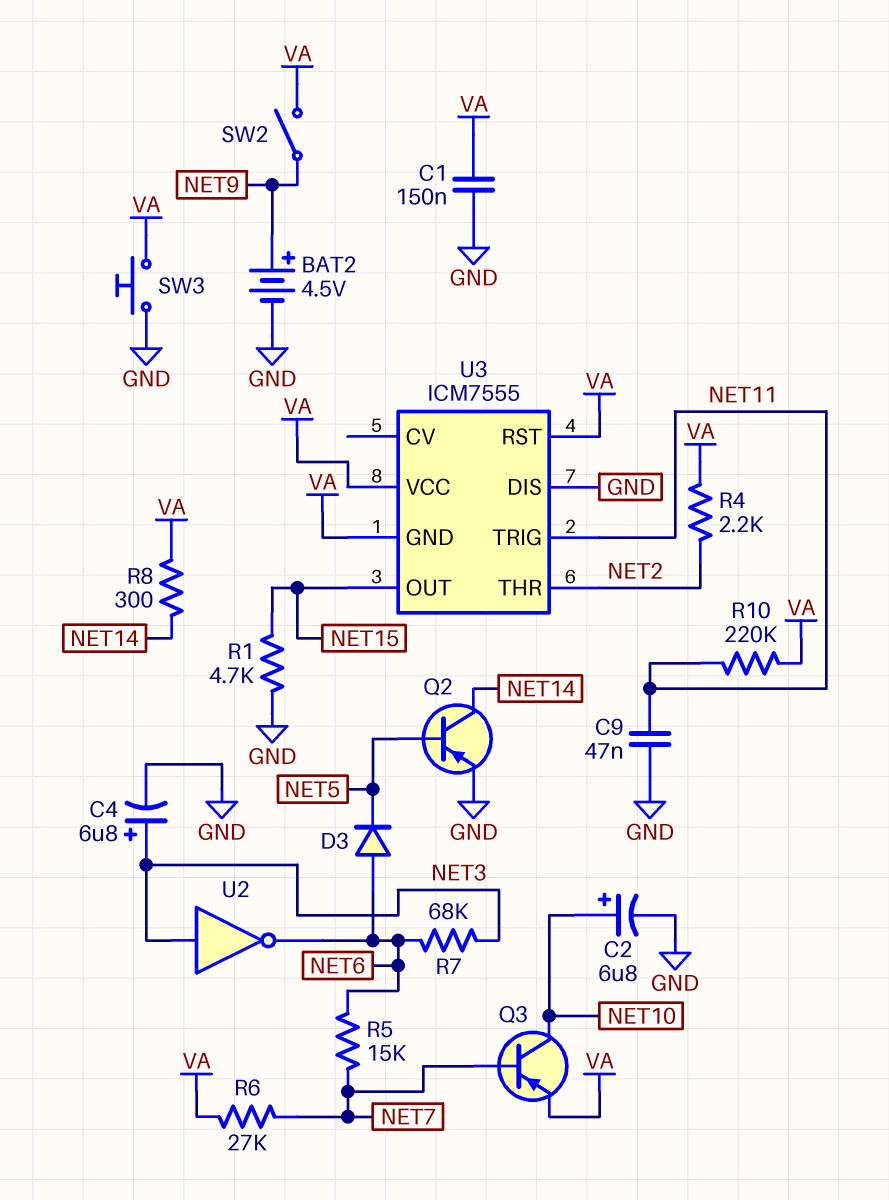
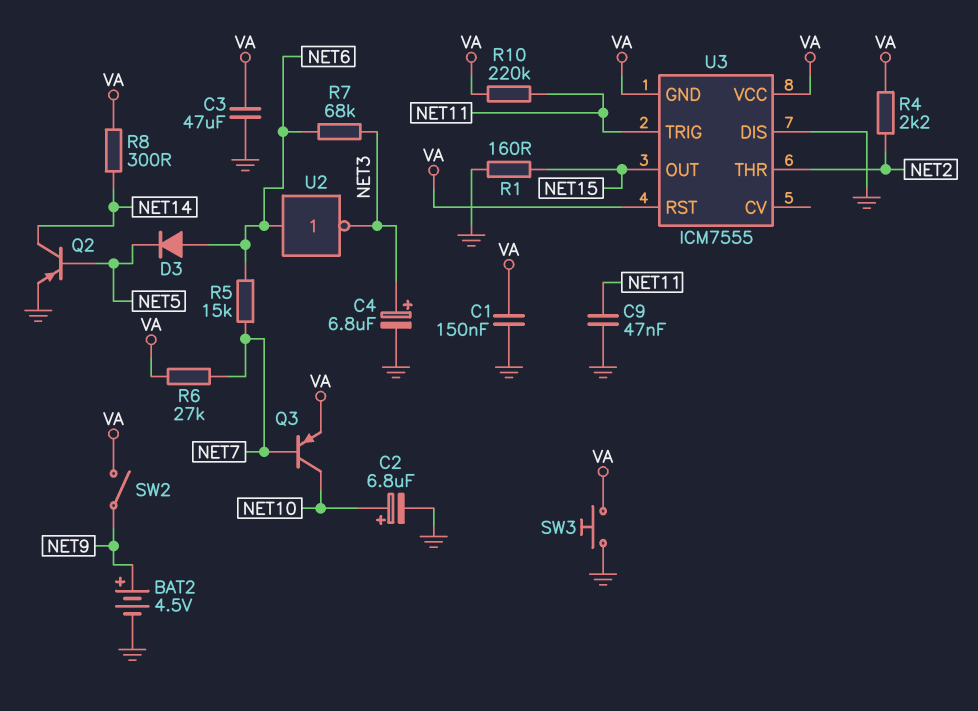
C3: none -> 47uF (GND, VA)
R1: 4.7k (GND, NET15) -> 160 (GND, NET15)
U2: NOT (in NET3, out NET6) -> NOT (in NET6, out NET3)

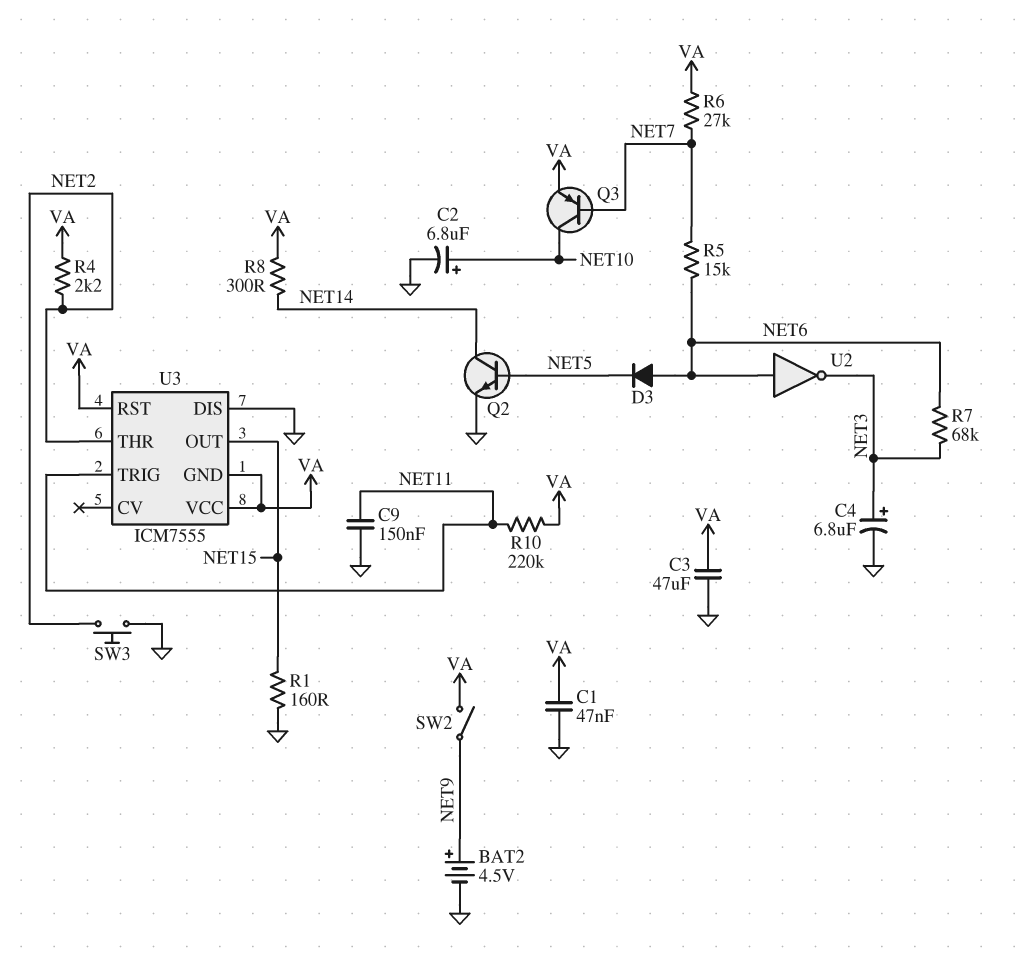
C1: 150nF (GND, VA) -> 47nF (GND, VA)
C9: 47nF (GND, NET11) -> 150nF (GND, NET11)
Q2: PNP (B NET5, C NET14, E GND) -> NPN (B NET5, C NET14, E GND)
SW3: button (GND, VA) -> button (GND, NET2)

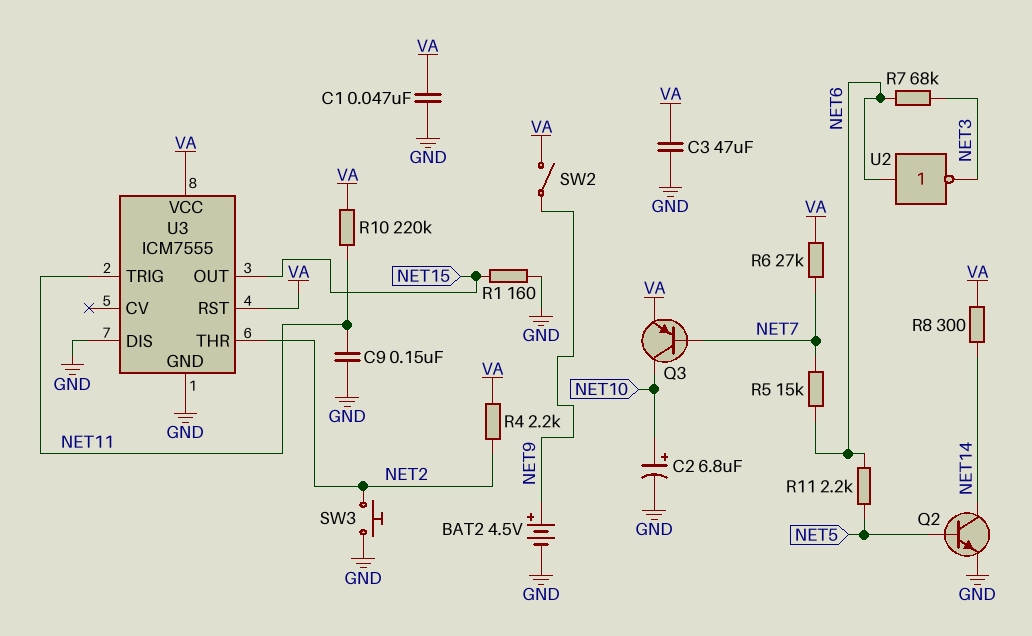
C4: 6.8uF (plus NET3, minus GND) -> none
D3: diode (A NET6, K NET5) -> none
R11: none -> 2.2k (NET5, NET6)
U3 pin GND: VA -> GND

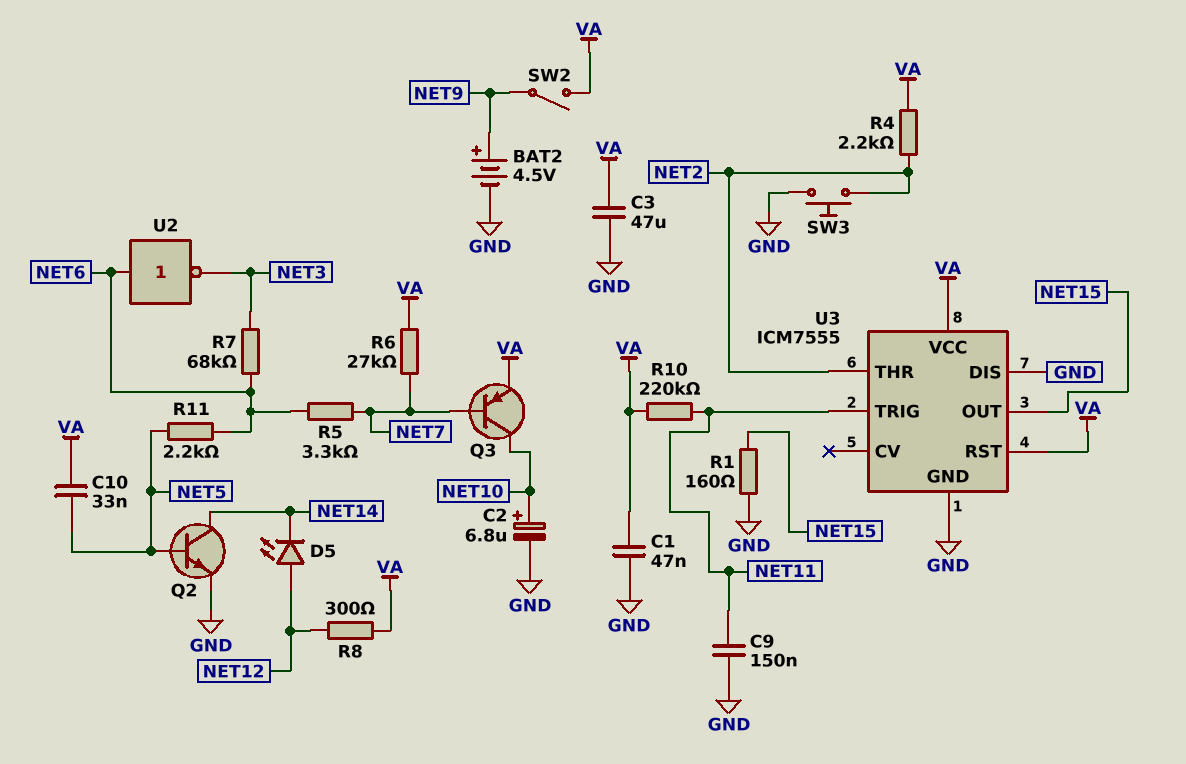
C10: none -> 33nF (NET5, VA)
D5: none -> LED (A NET12, K NET14)
R5: 15k (NET6, NET7) -> 3.3k (NET6, NET7)
R8: 300 (NET14, VA) -> 300 (NET12, VA)

